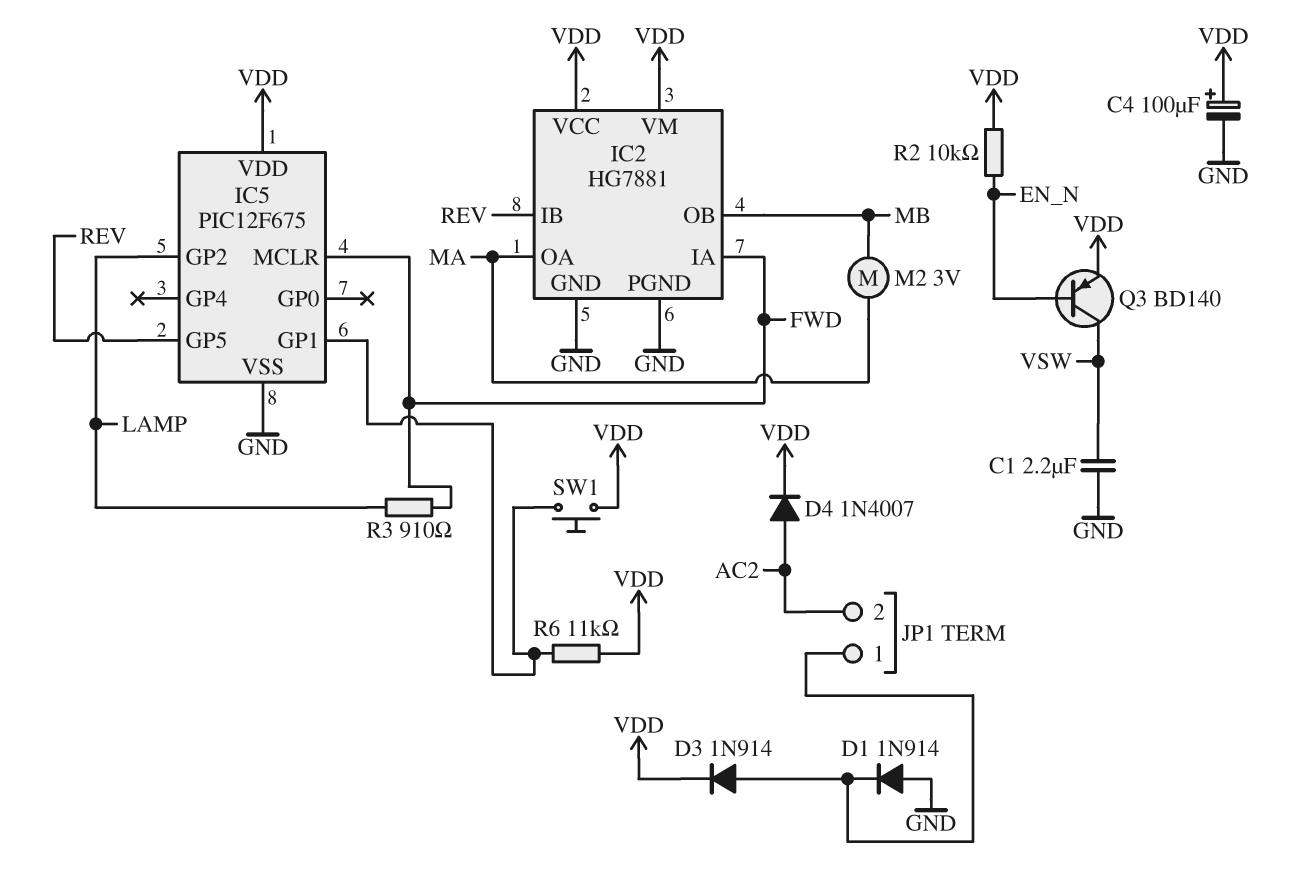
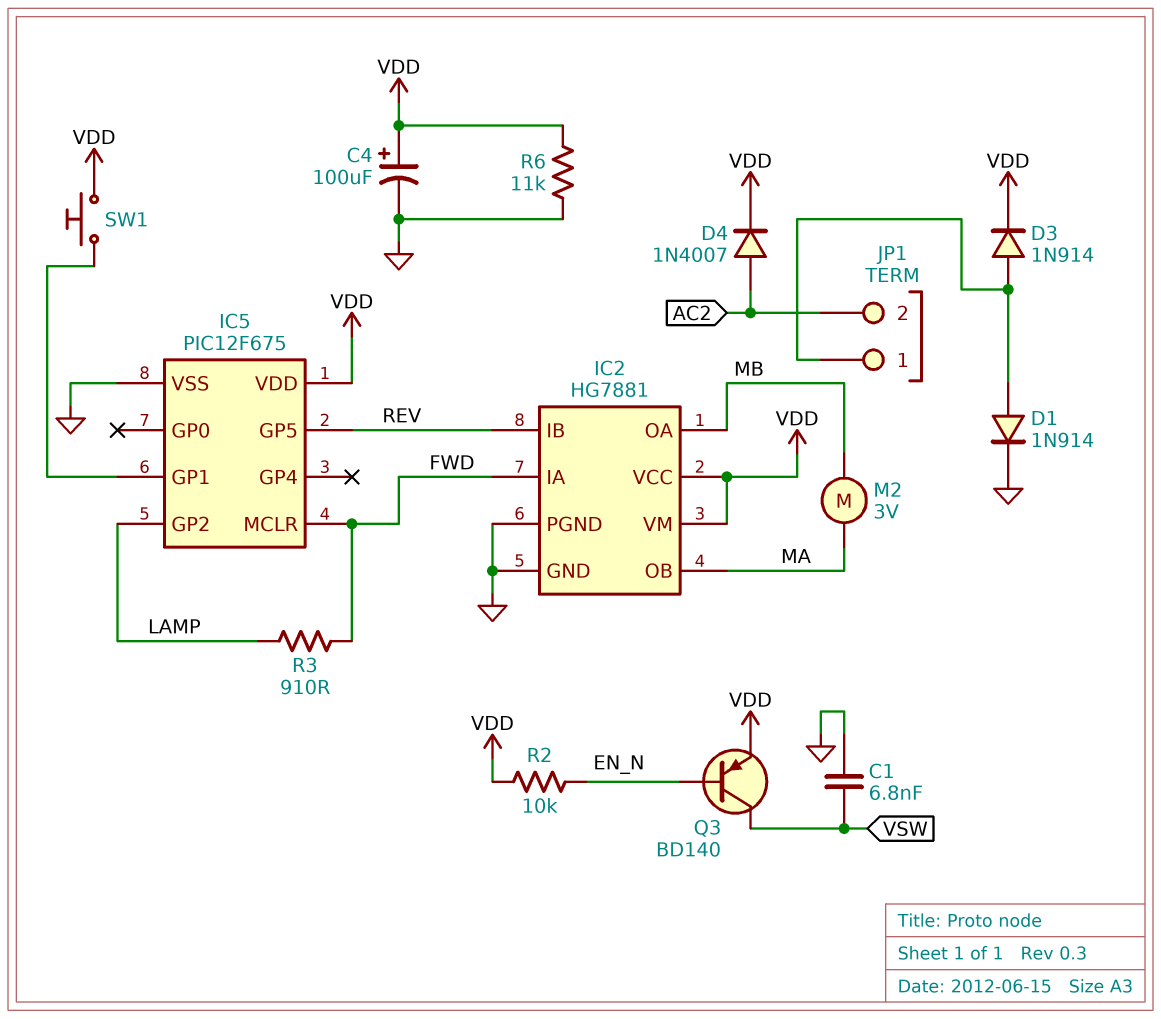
C1: 2.2uF (GND, VSW) -> 6.8nF (GND, VSW)
D1: diode 1N914 (A GND, K JP1/1) -> diode 1N914 (A JP1/1, K GND)
IC2 pin OA: MA -> MB
IC2 pin OB: MB -> MA
R6: 11k (IC5/GP1, VDD) -> 11k (GND, VDD)

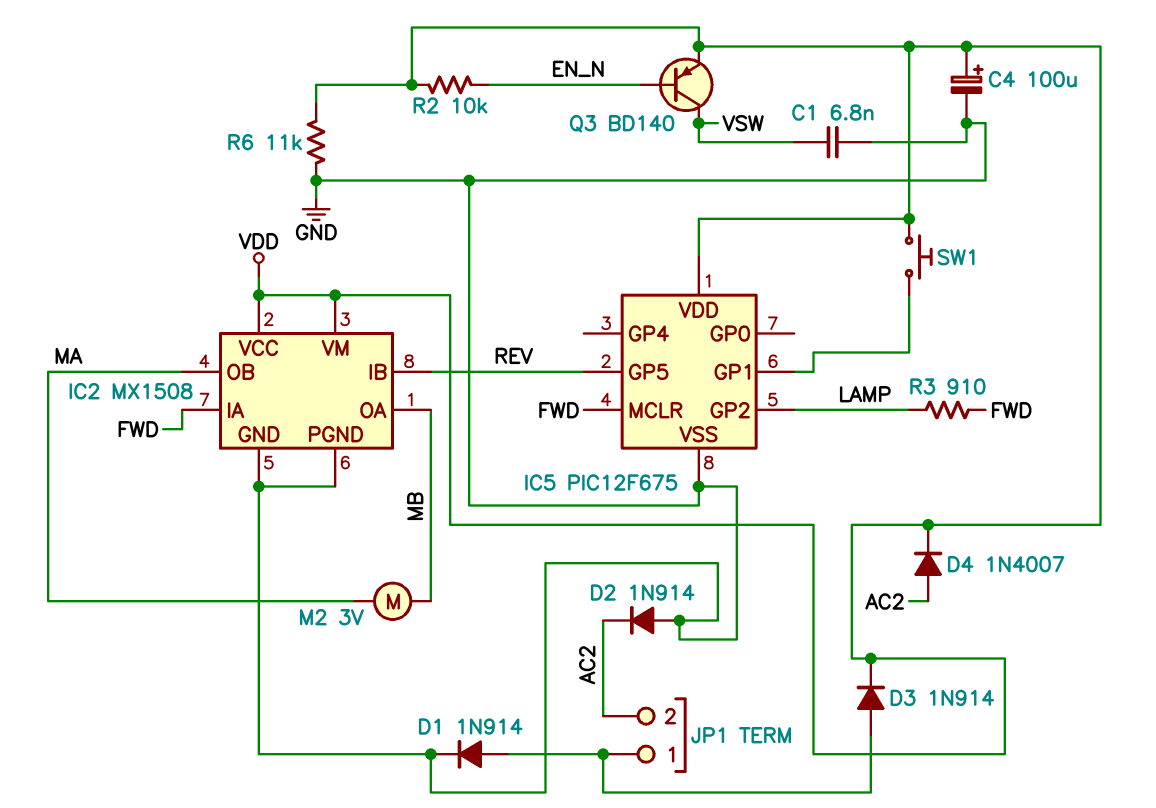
D2: none -> diode 1N914 (A GND, K AC2)
IC2: HG7881 -> MX1508

